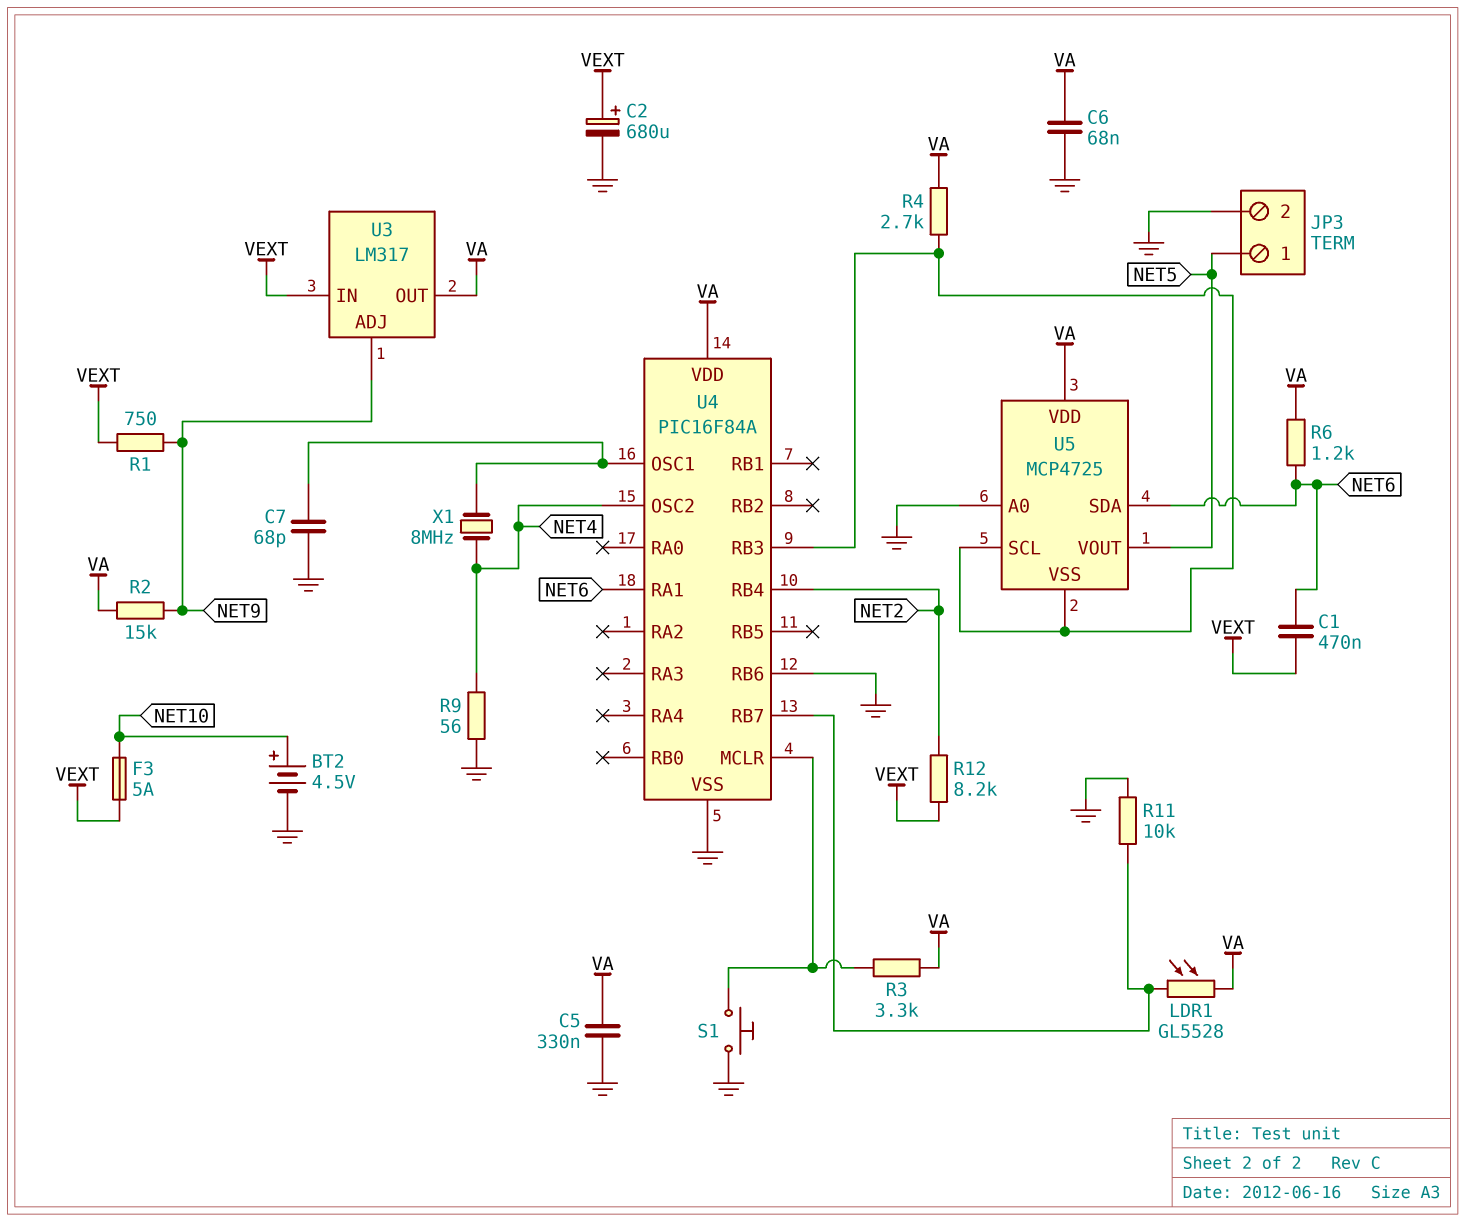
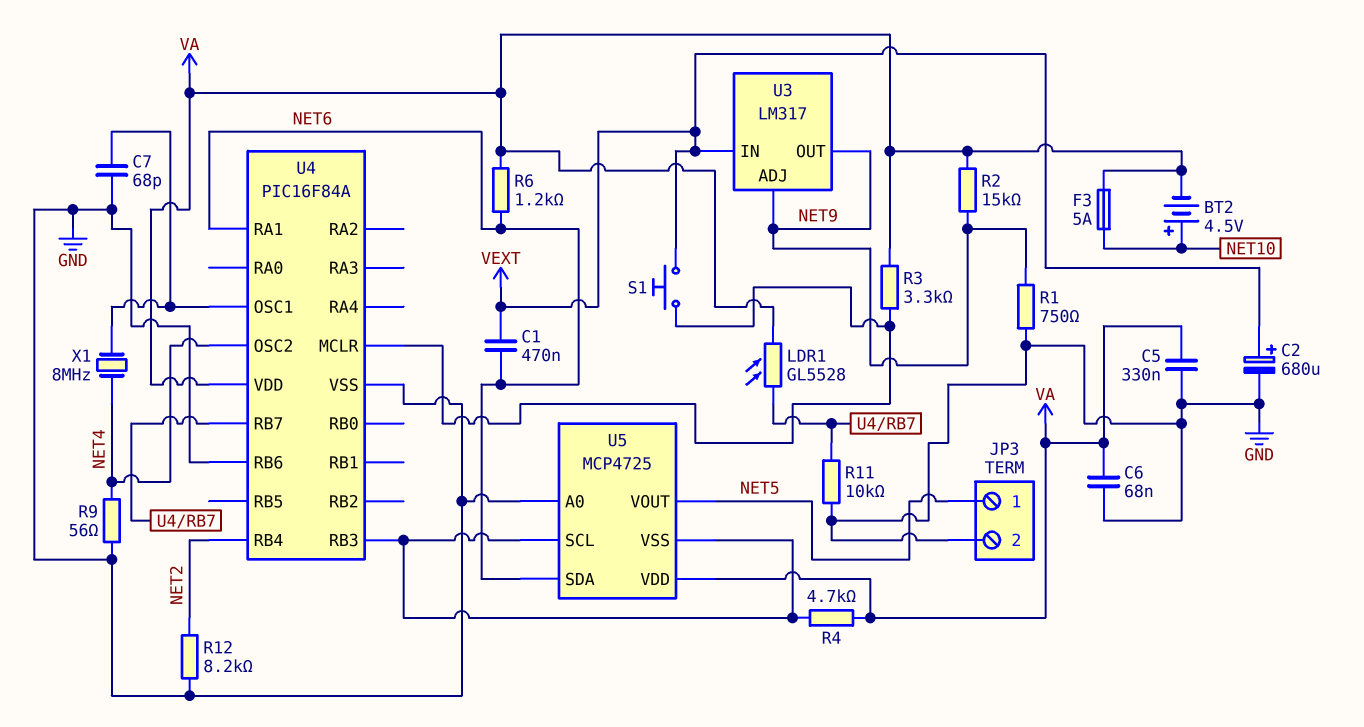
BT2: 4.5V (plus NET10, minus GND) -> 4.5V (plus NET10, minus VA)
F3: 5A (NET10, VEXT) -> 5A (NET10, VA)
R1: 750 (NET9, VEXT) -> 750 (GND, NET9)
R4: 2.7k (U4/RB3, VA) -> 4.7k (U4/RB3, VA)
R12: 8.2k (NET2, VEXT) -> 8.2k (GND, NET2)
S1: button (GND, U4/MCLR) -> button (U4/MCLR, VEXT)
U3 pin OUT: VA -> NET9

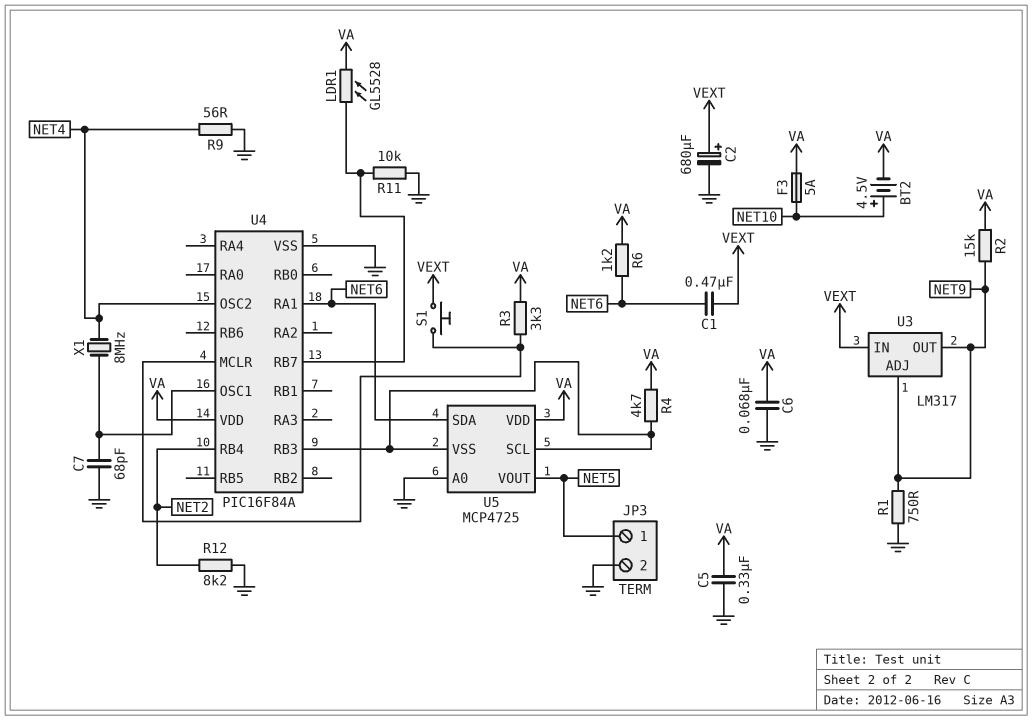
U4 pin RB6: GND -> none

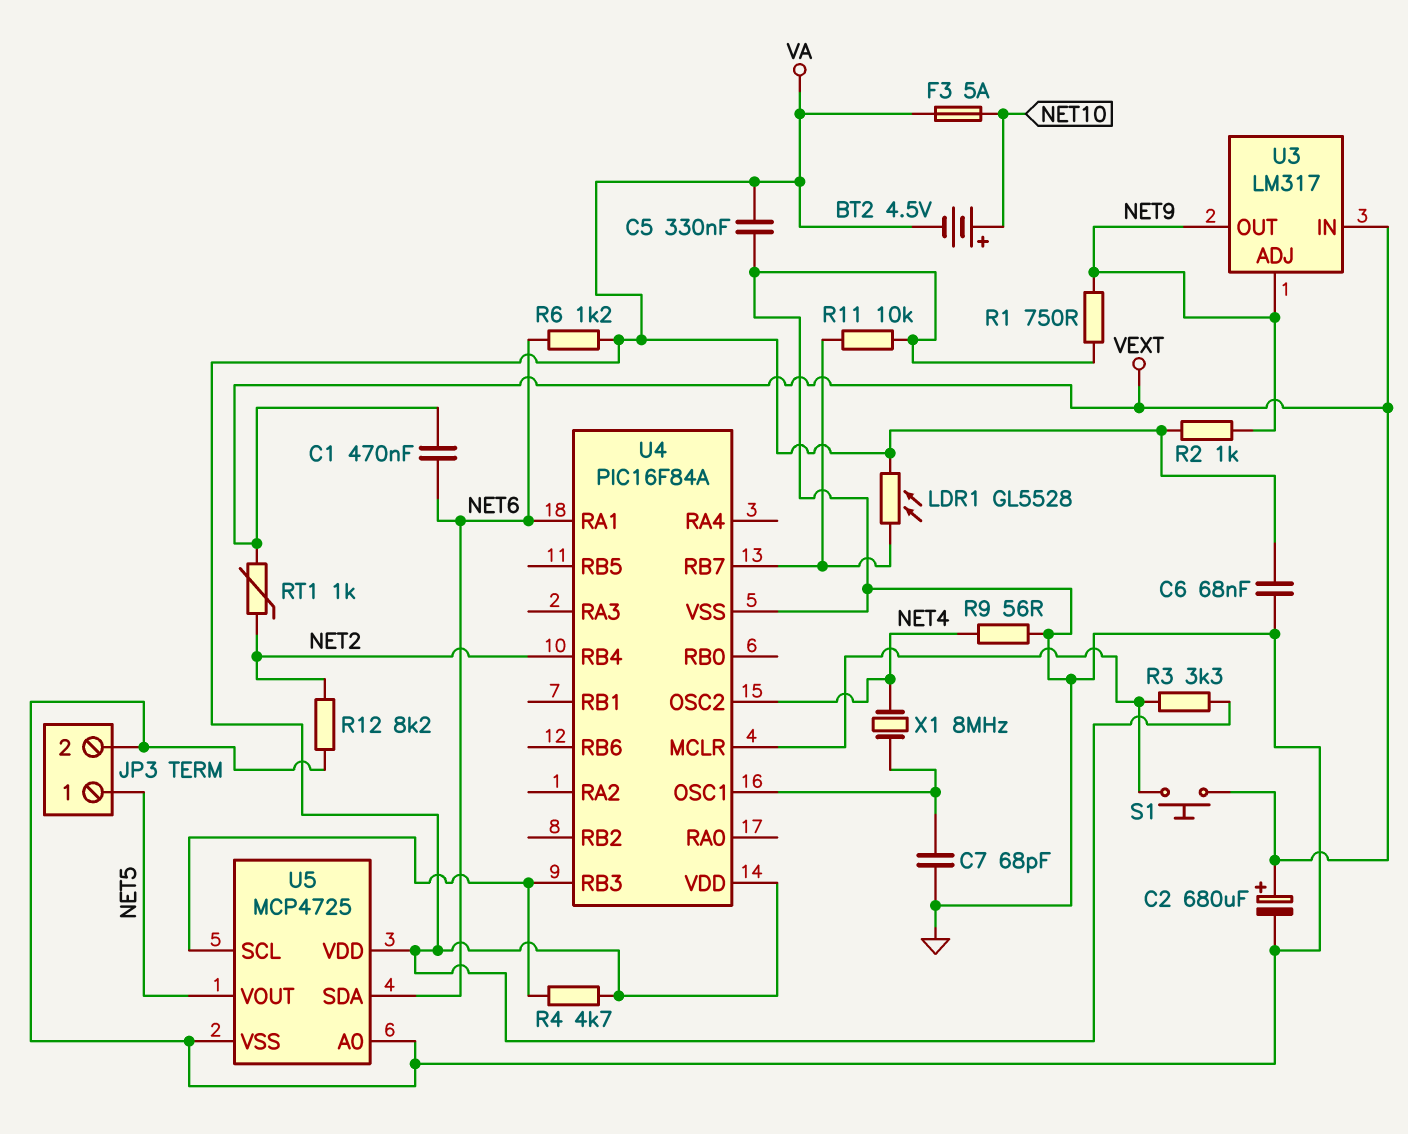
R2: 15k (NET9, VA) -> 1k (NET9, VA)
RT1: none -> 1k (NET2, VEXT)
U5 pin VSS: U4/RB3 -> GND

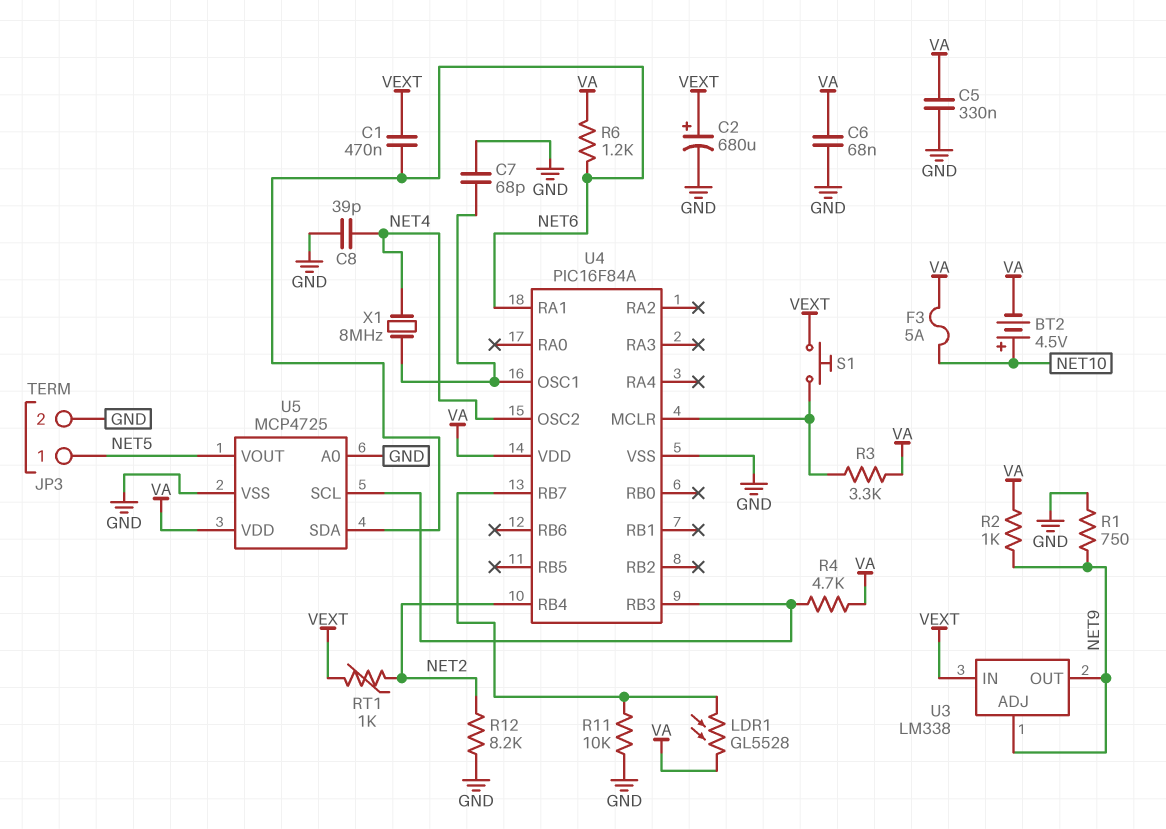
C8: none -> 39pF (GND, NET4)
R9: 56 (GND, NET4) -> none
U3: LM317 -> LM338

